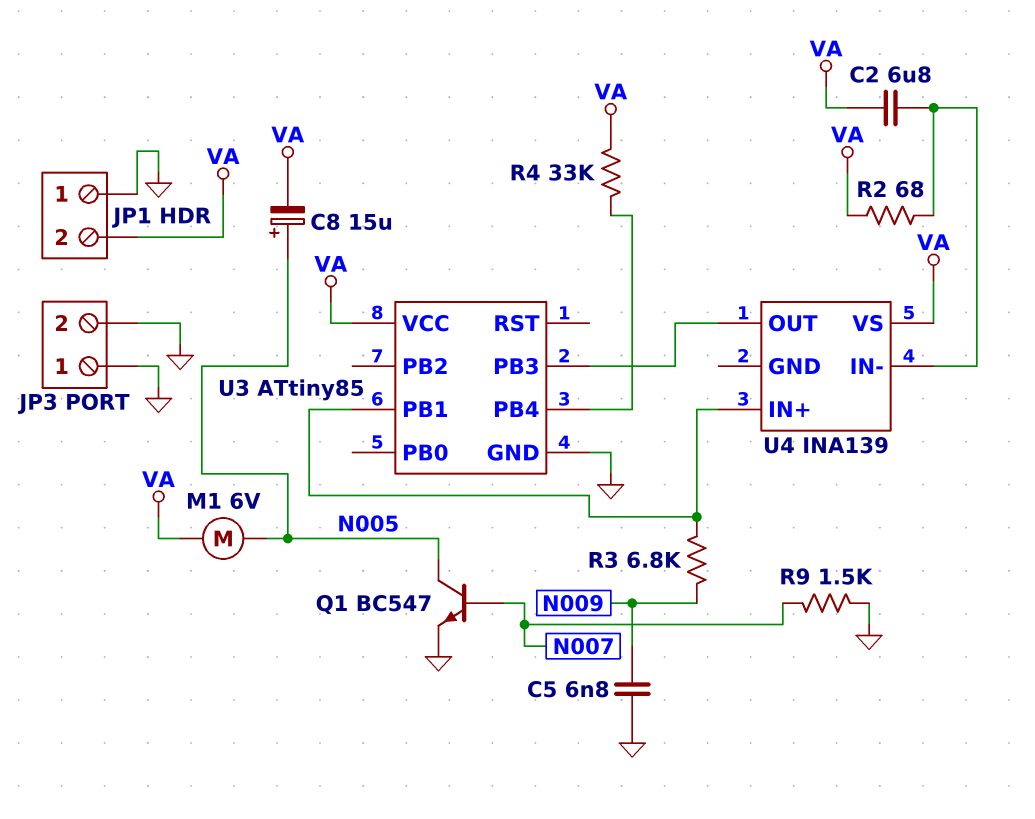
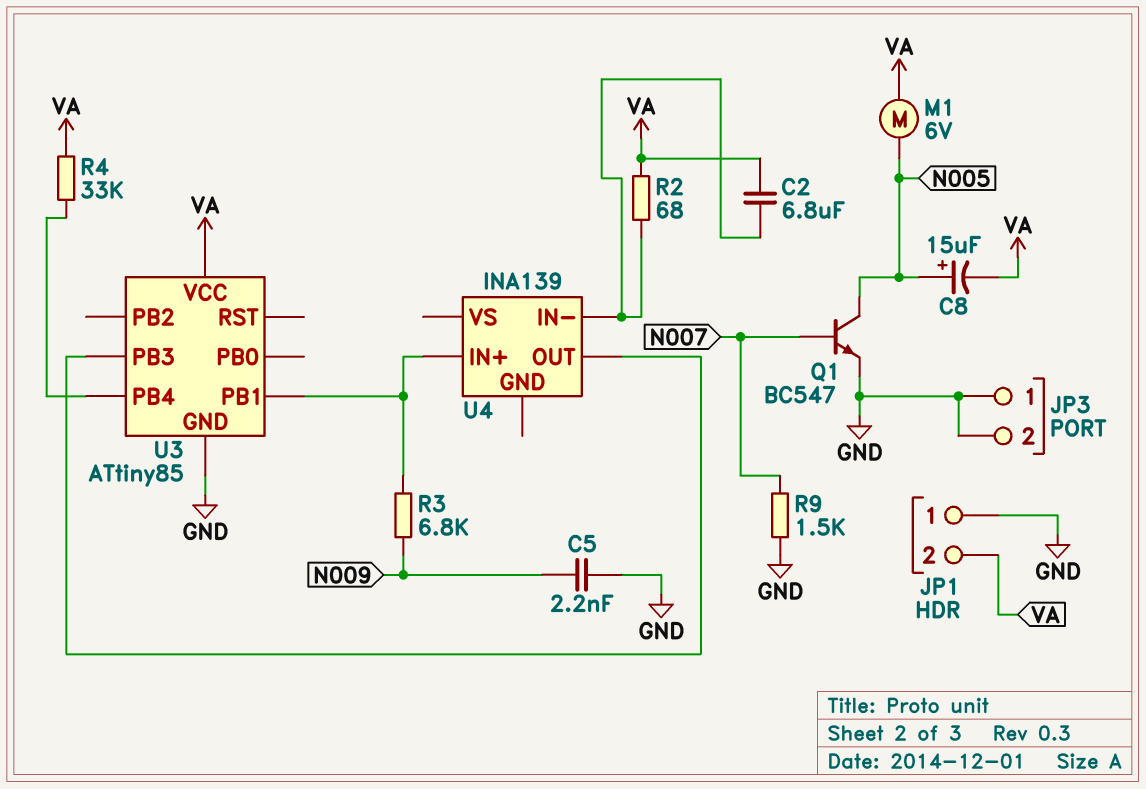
C5: 6.8nF (GND, N009) -> 2.2nF (GND, N009)
U4 pin VS: VA -> none

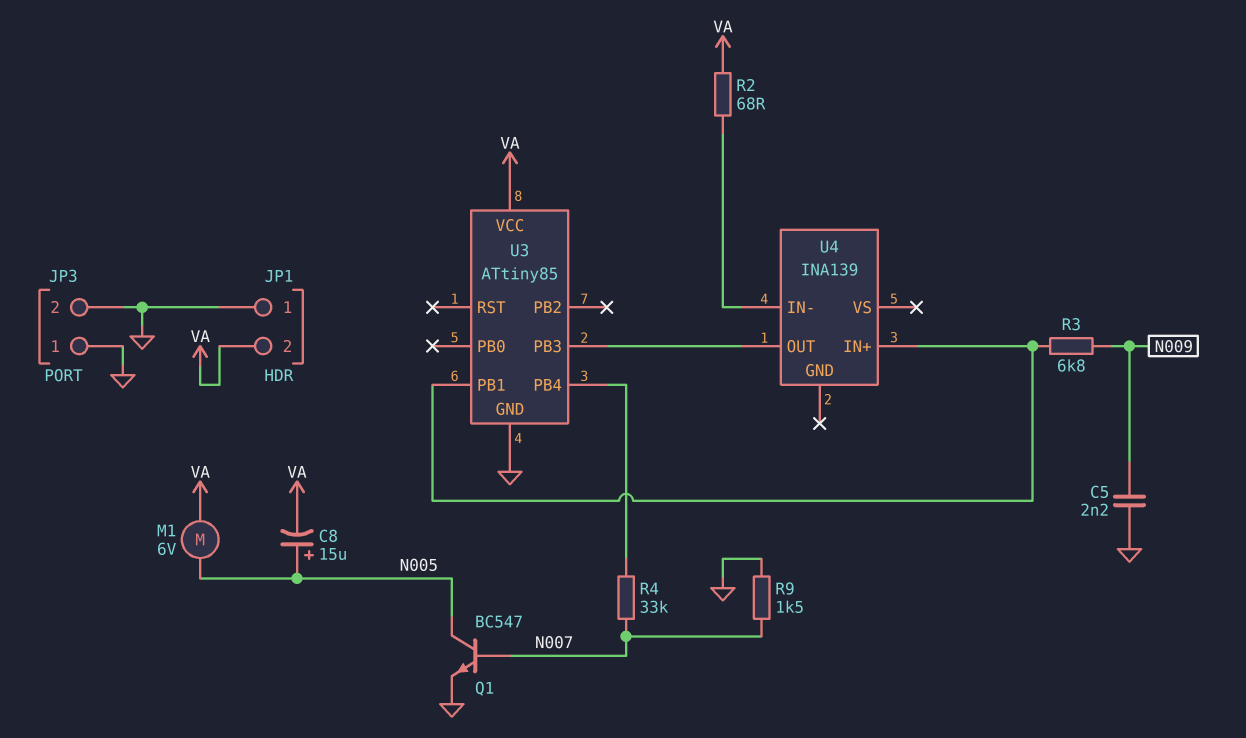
C2: 6.8uF (U4/IN-, VA) -> none
R4: 33k (U3/PB4, VA) -> 33k (N007, U3/PB4)

